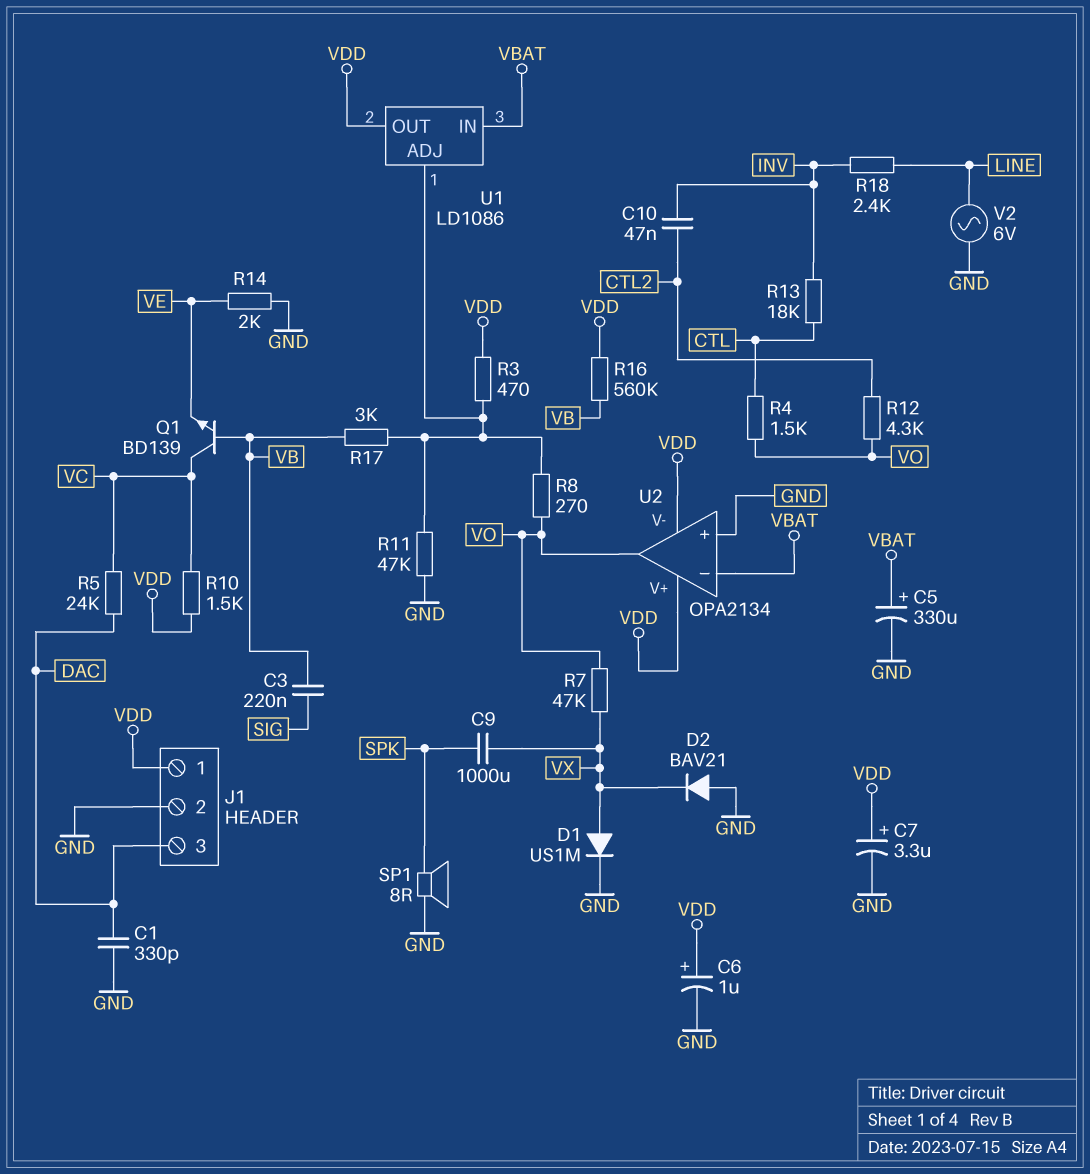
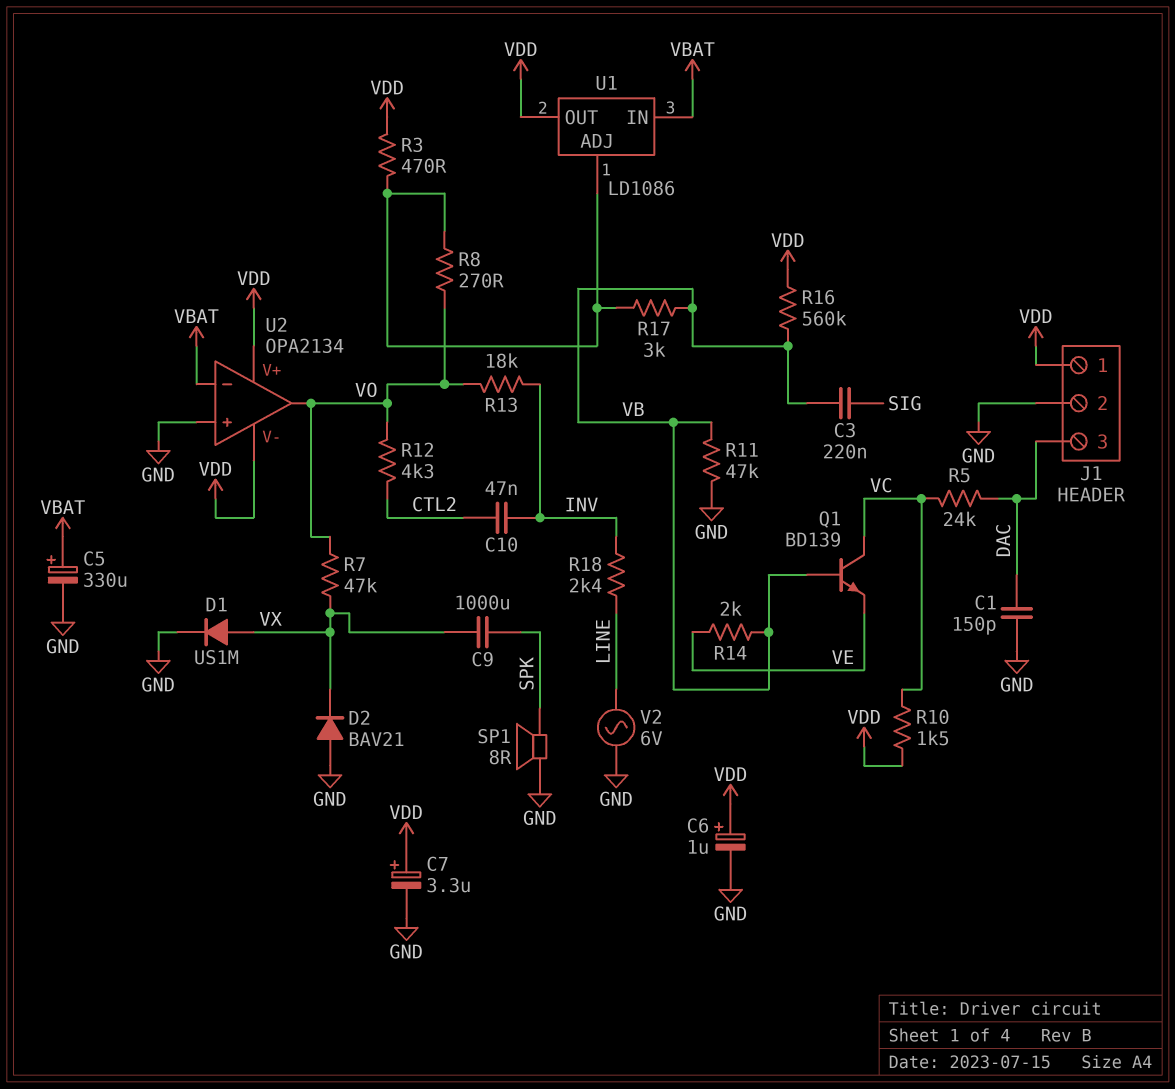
C1: 330pF (DAC, GND) -> 150pF (DAC, GND)
R4: 1.5k (CTL, VO) -> none
R11: 47k (GND, U1/ADJ) -> 47k (GND, VB)
R13: 18k (CTL, INV) -> 18k (INV, VO)
R14: 2k (GND, VE) -> 2k (VB, VE)

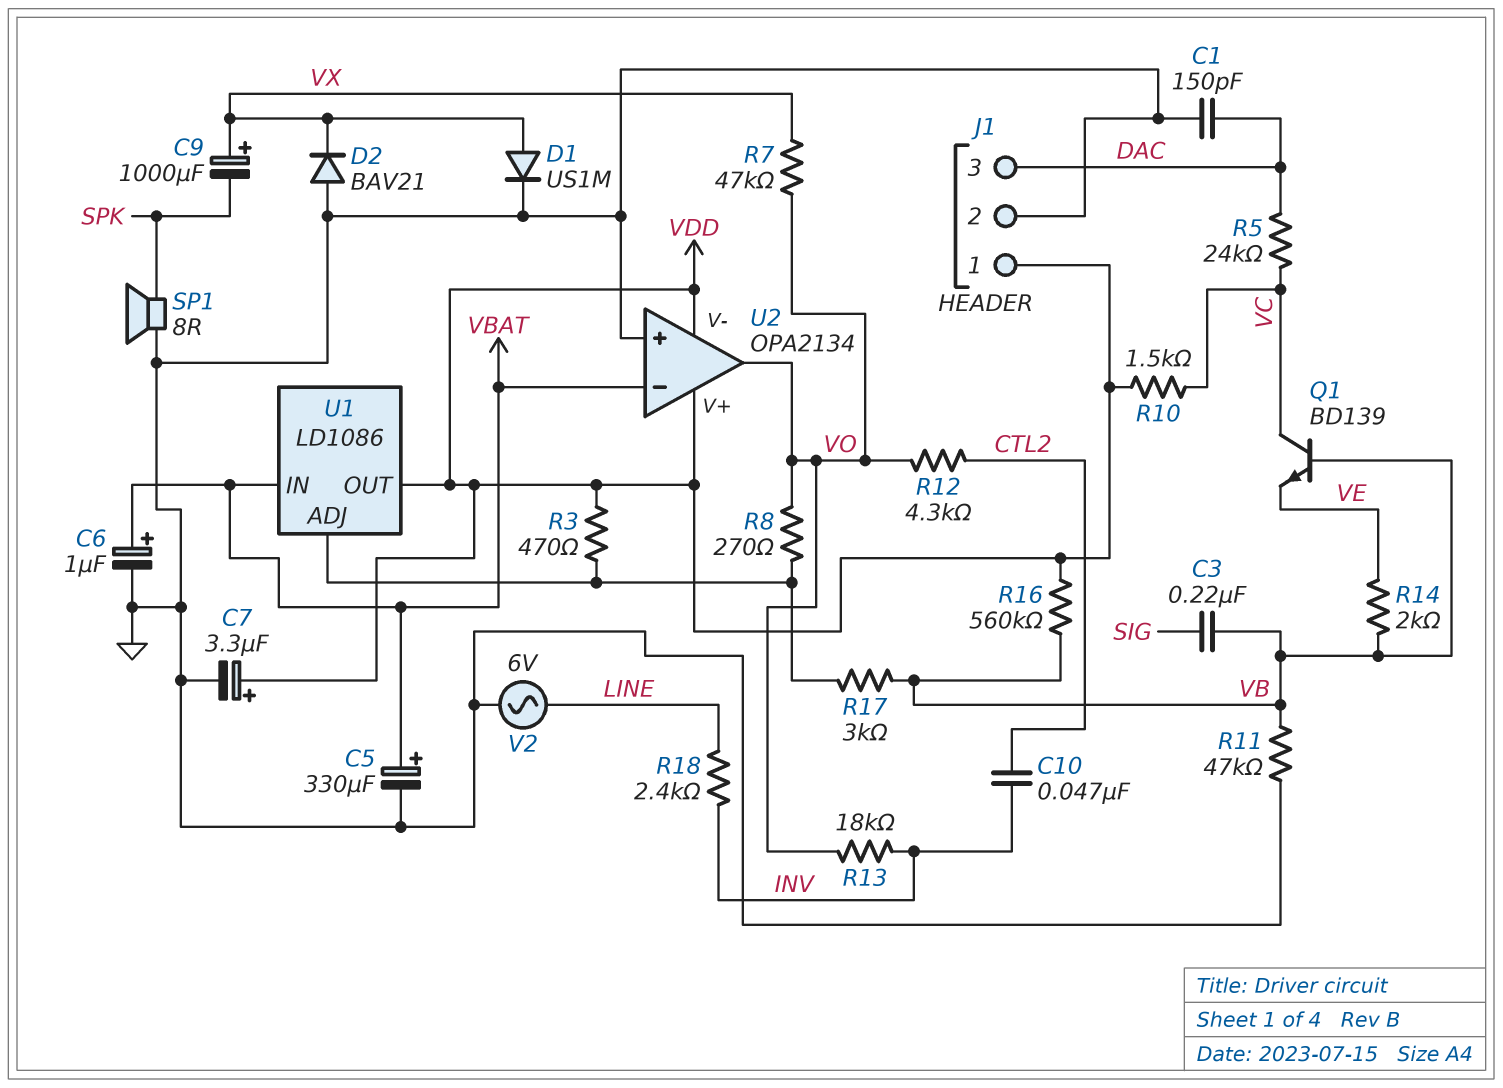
C6: 1uF (plus VDD, minus GND) -> 1uF (plus VBAT, minus GND)
C9: 1000uF (SPK, VX) -> 1000uF (plus VX, minus SPK)

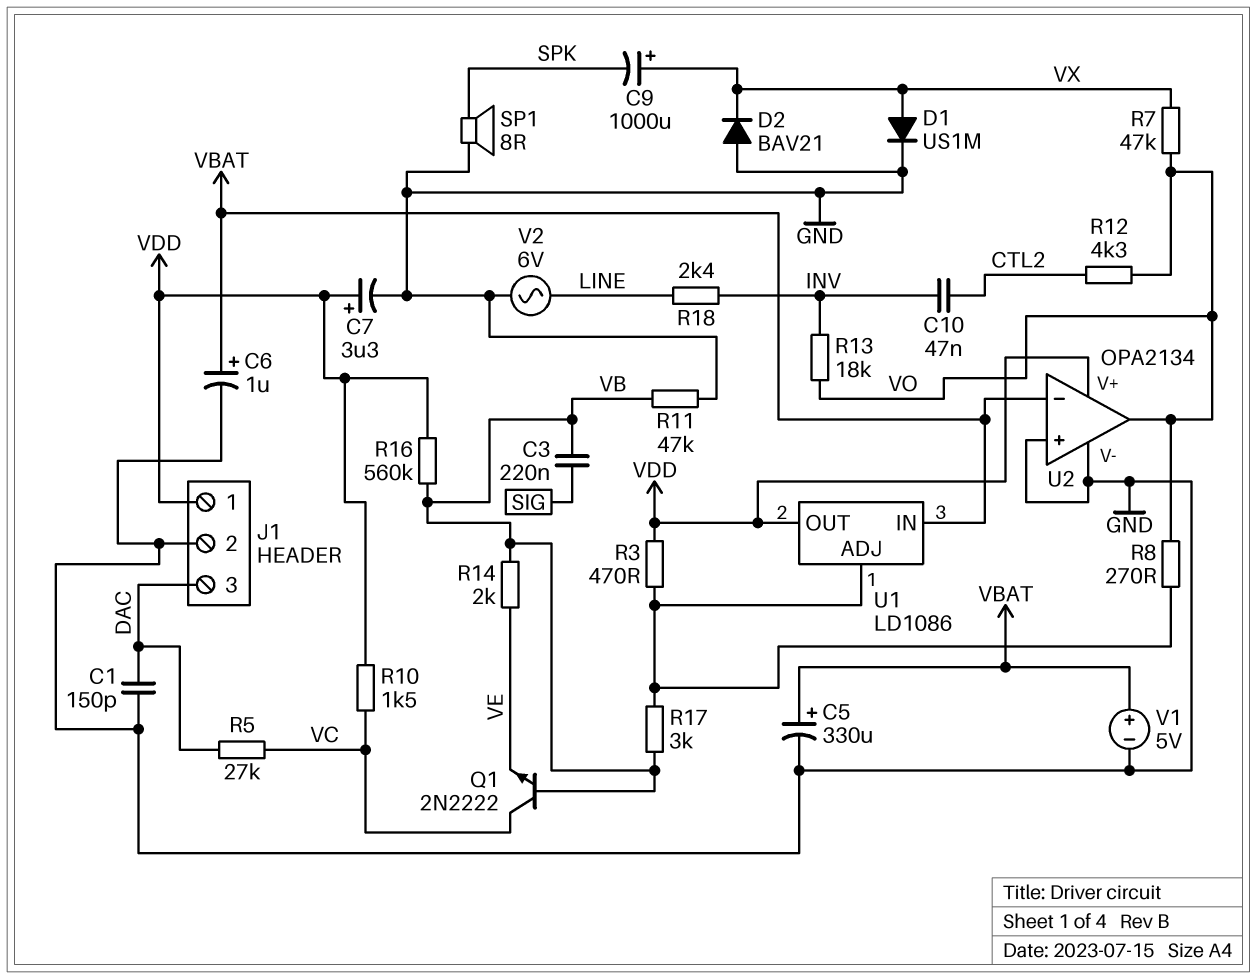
Q1: NPN BD139 (B VB, C VC, E VE) -> NPN 2N2222 (B VB, C VC, E VE)
R5: 24k (DAC, VC) -> 27k (DAC, VC)
U2 pin V-: VDD -> GND
V1: none -> 5V (plus VBAT, minus GND)

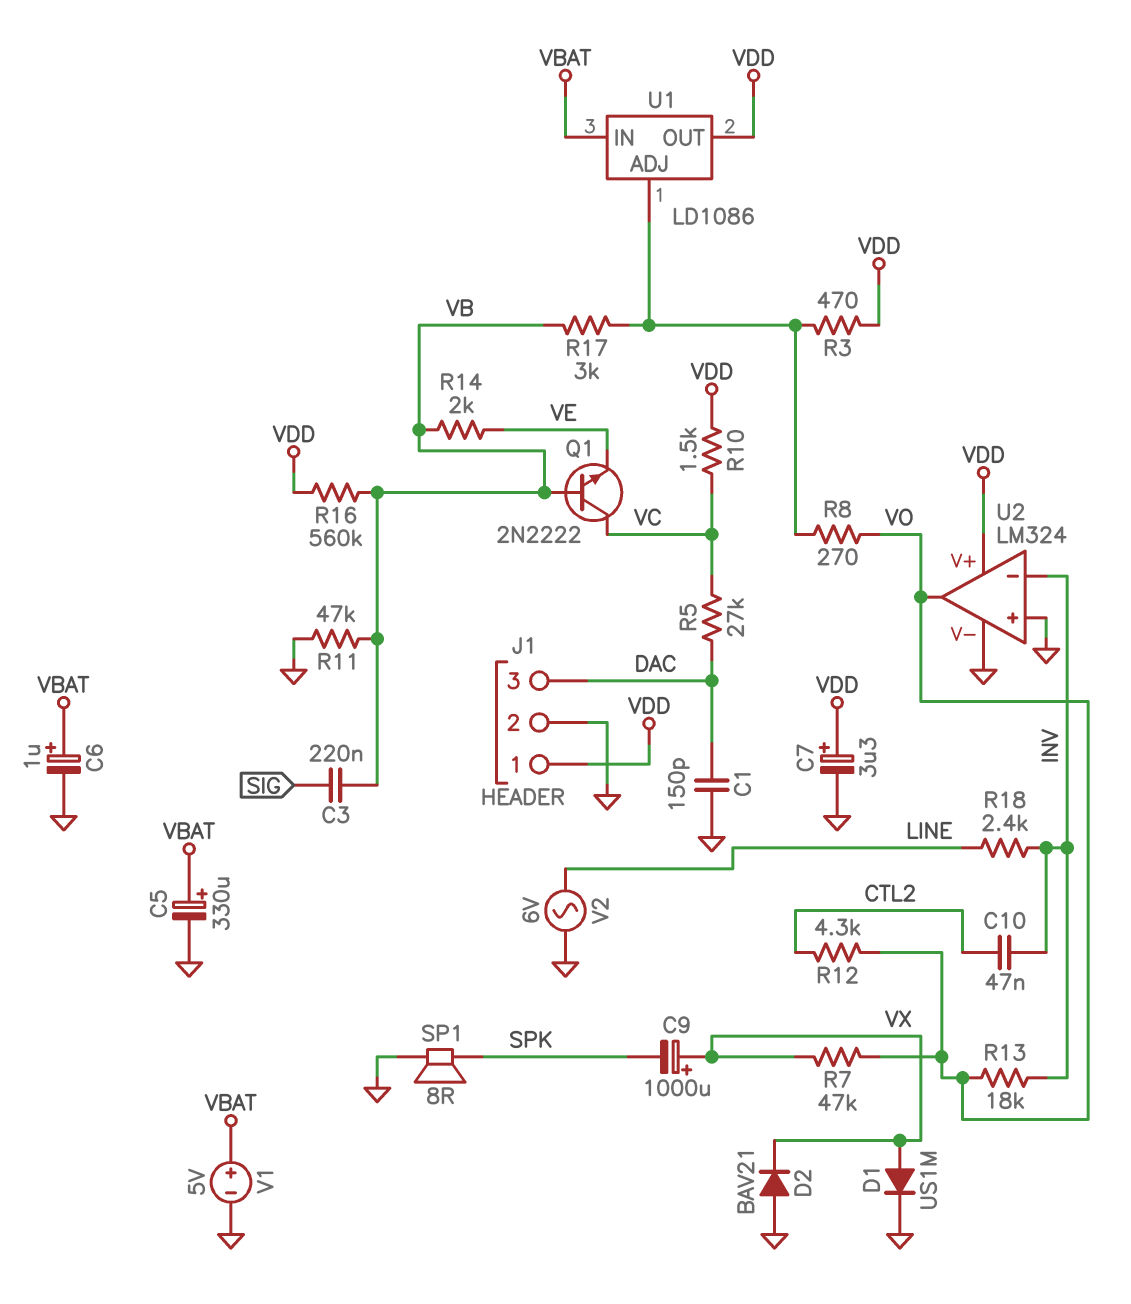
U2: OPA2134 -> LM324
U2 pin in-: VBAT -> INV

